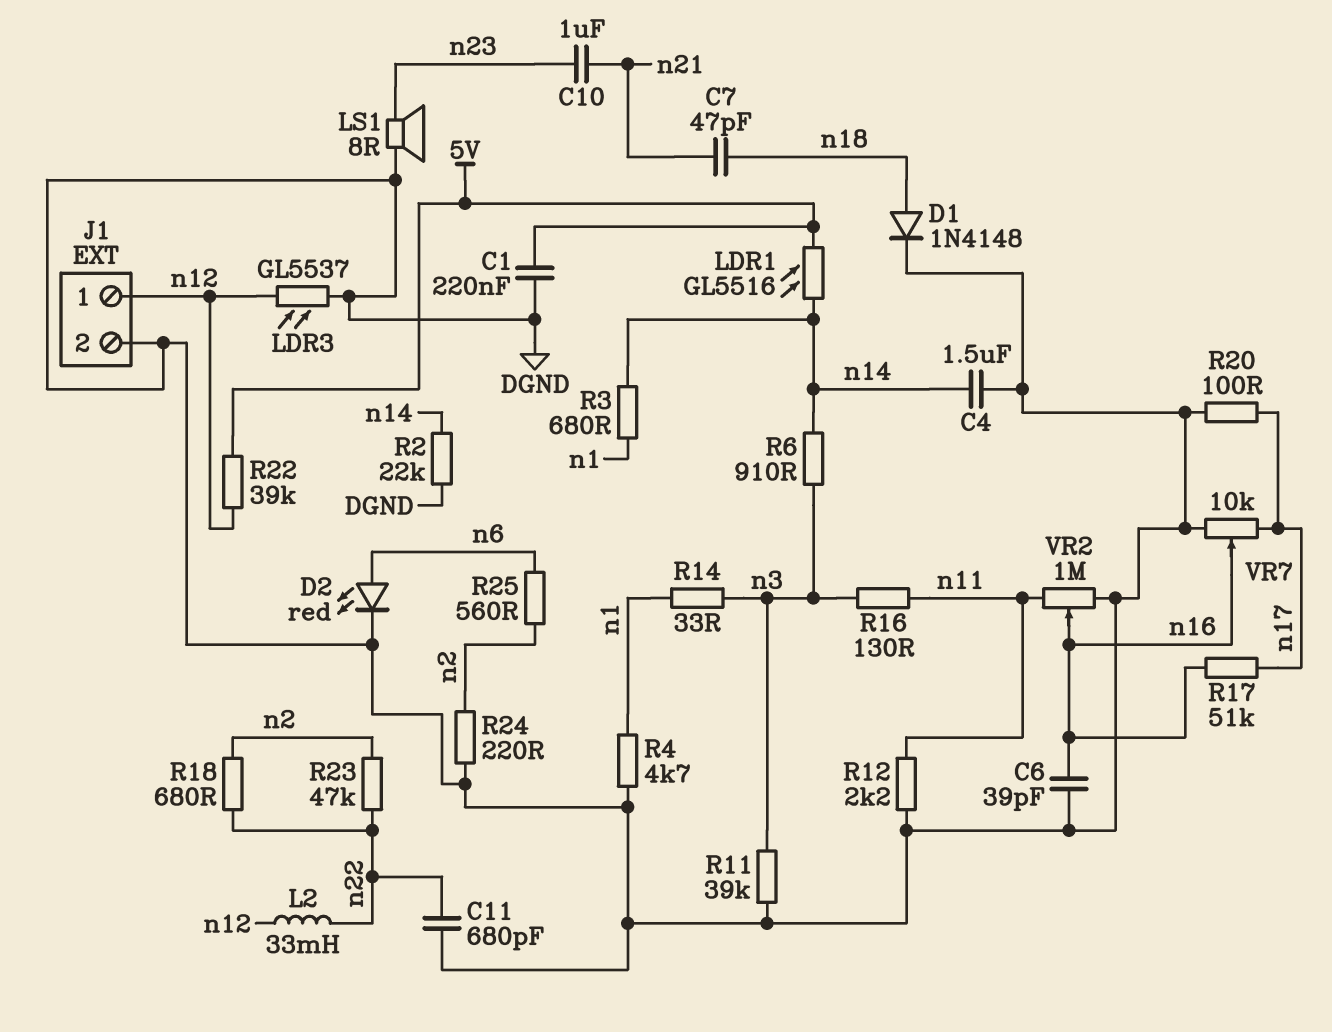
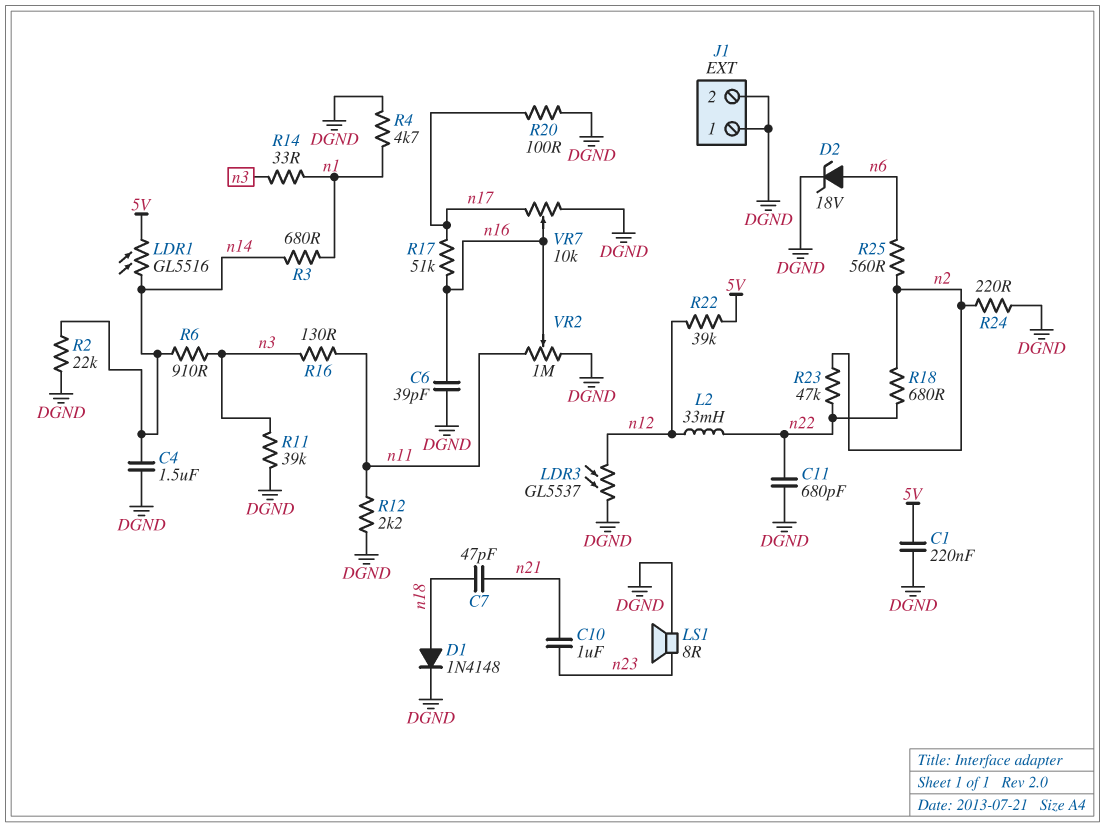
D2: LED red (A n6, K DGND) -> zener 18V (A n6, K DGND)
J1 pin 1: n12 -> DGND

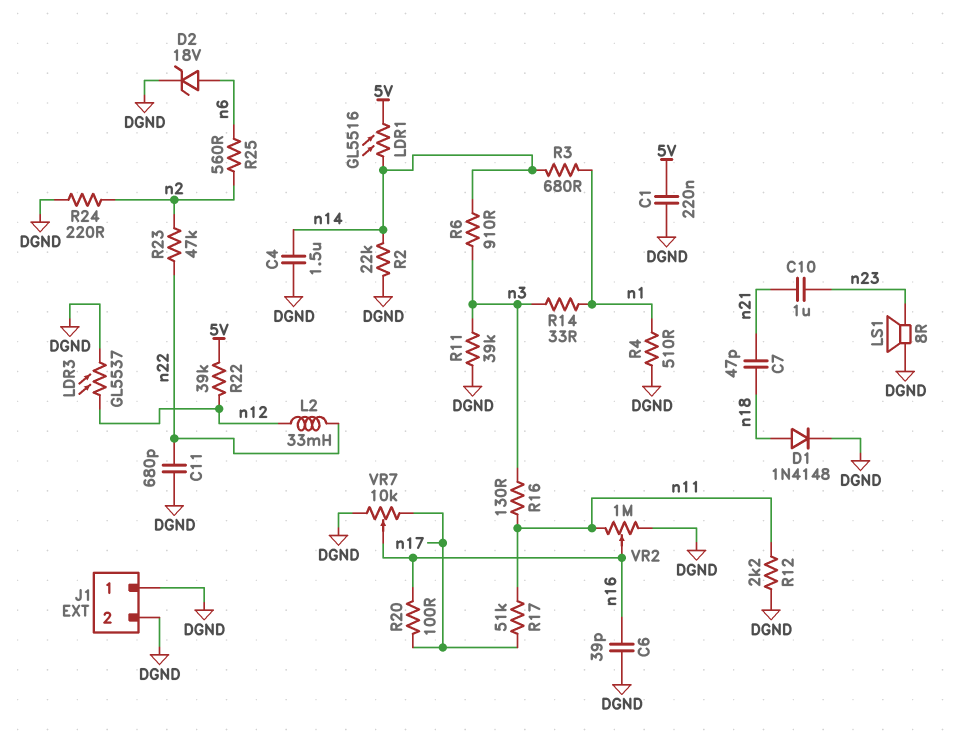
R4: 4.7k (DGND, n1) -> 510 (DGND, n1)
R17: 51k (n16, n17) -> 51k (n11, n17)
R18: 680 (n2, n22) -> none
R20: 100 (DGND, n17) -> 100 (n16, n17)

